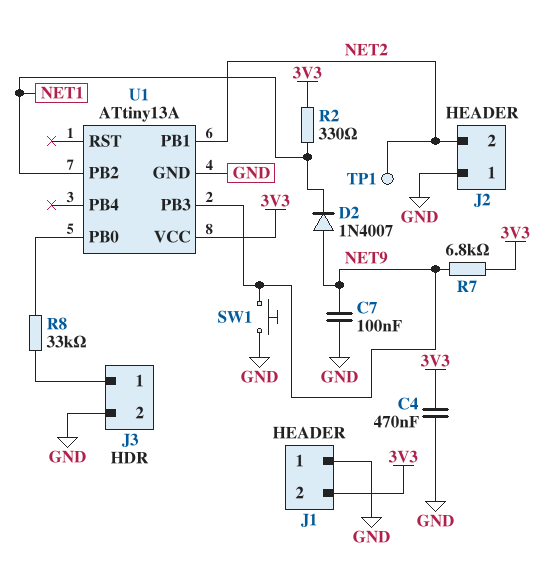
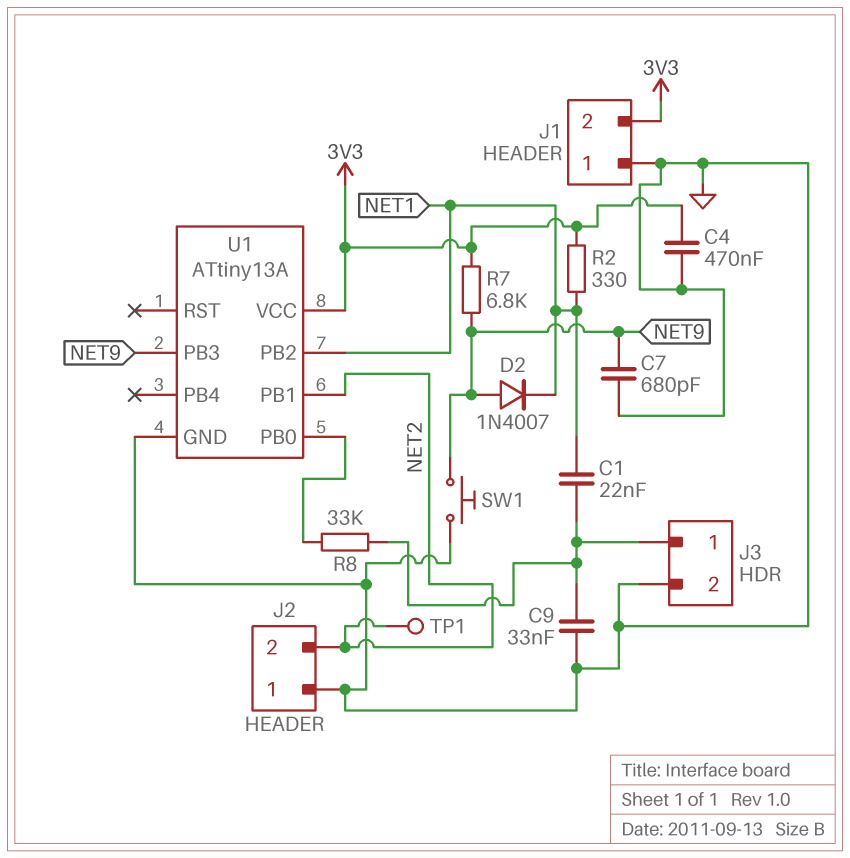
C1: none -> 22nF (J3/1, NET1)
C7: 100nF (GND, NET9) -> 680pF (GND, NET9)
C9: none -> 33nF (GND, J3/1)

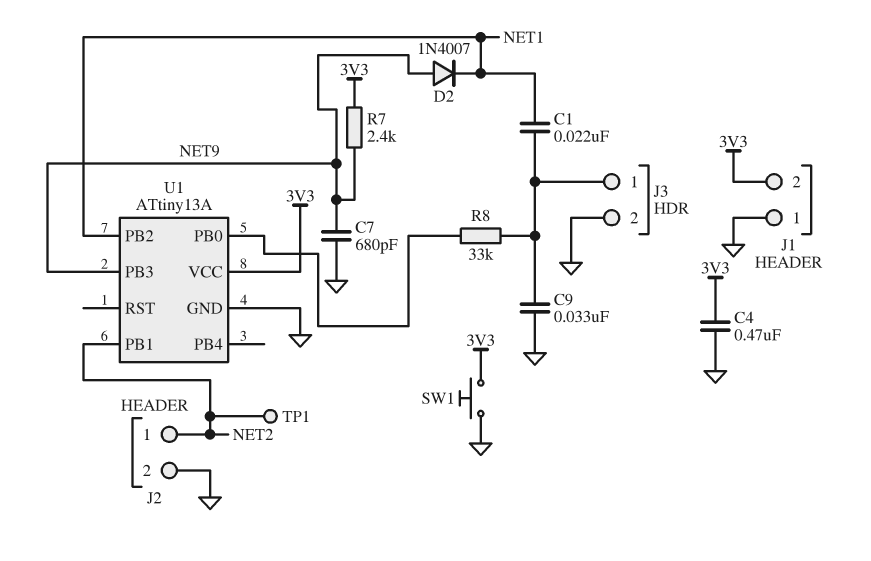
J2 pin 1: GND -> NET2
J2 pin 2: NET2 -> GND
R2: 330 (3V3, NET1) -> none
R7: 6.8k (3V3, NET9) -> 2.4k (3V3, NET9)
SW1: button (GND, NET9) -> button (3V3, GND)

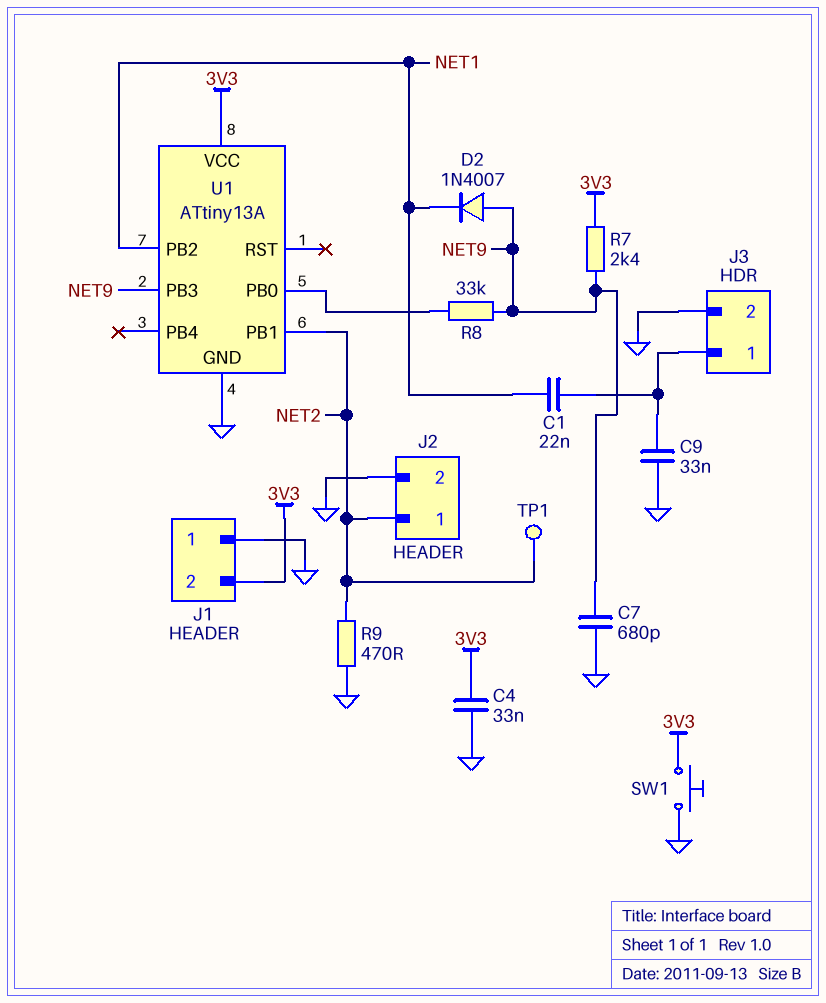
C4: 470nF (3V3, GND) -> 33nF (3V3, GND)
R8: 33k (J3/1, U1/PB0) -> 33k (NET9, U1/PB0)
R9: none -> 470 (GND, NET2)

